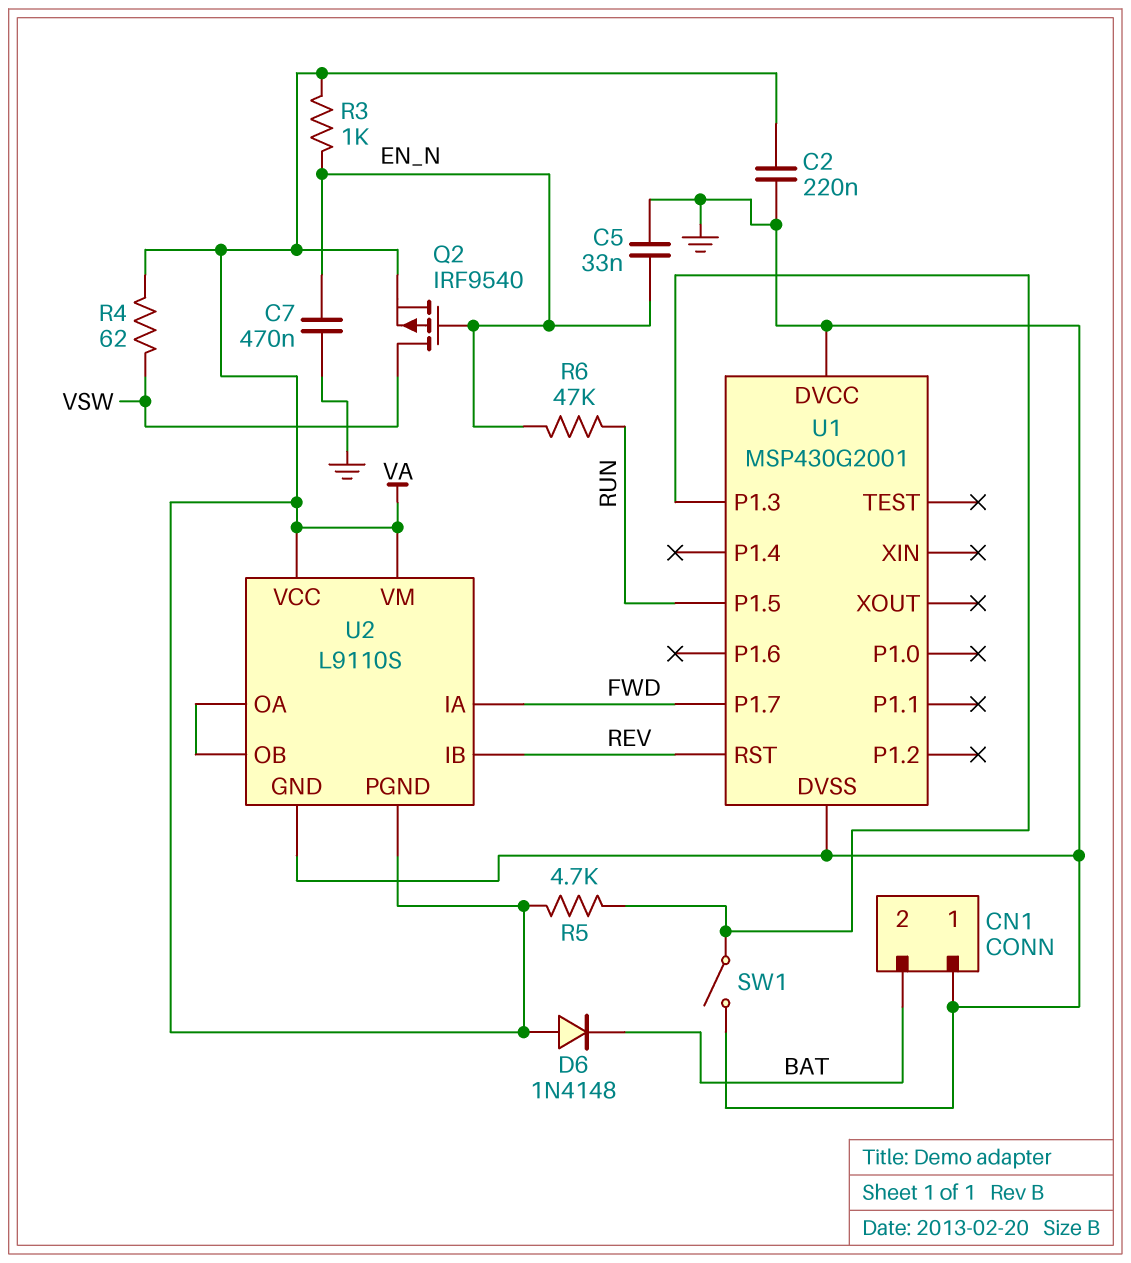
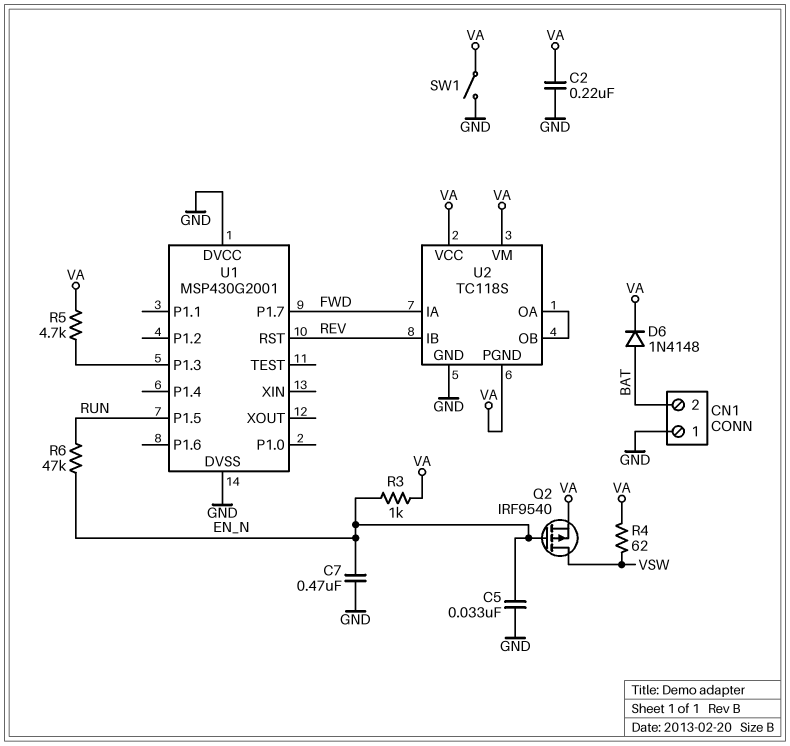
D6: diode 1N4148 (A VA, K BAT) -> diode 1N4148 (A BAT, K VA)
SW1: switch (GND, U1/P1.3) -> switch (GND, VA)
U2: L9110S -> TC118S

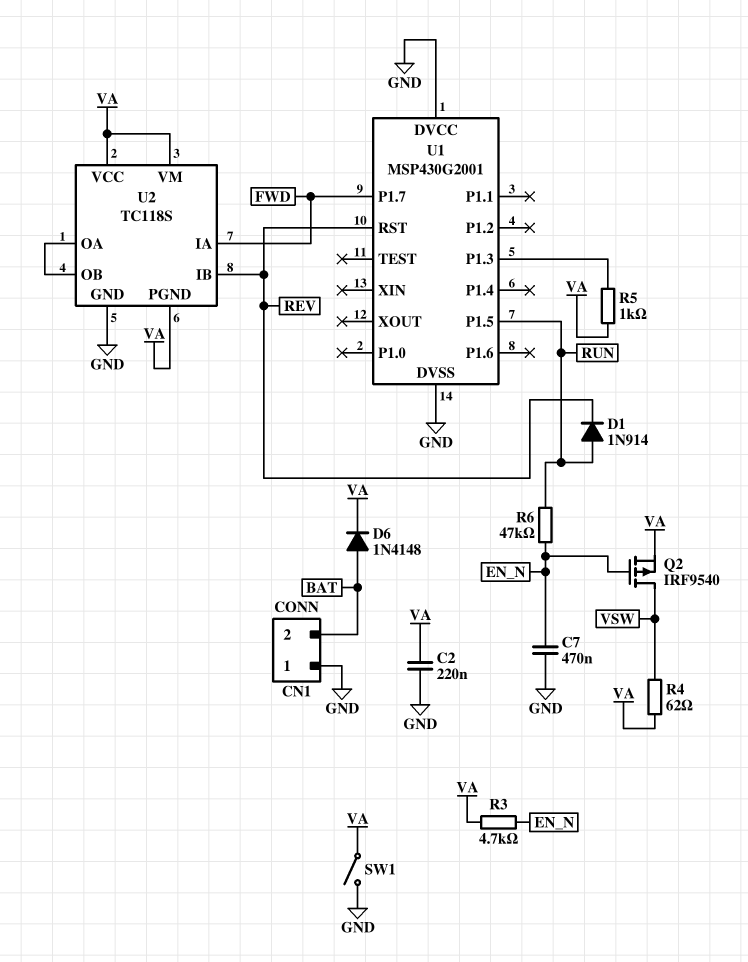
C5: 33nF (EN_N, GND) -> none
D1: none -> diode 1N914 (A RUN, K REV)
R3: 1k (EN_N, VA) -> 4.7k (EN_N, VA)
R5: 4.7k (U1/P1.3, VA) -> 1k (U1/P1.3, VA)

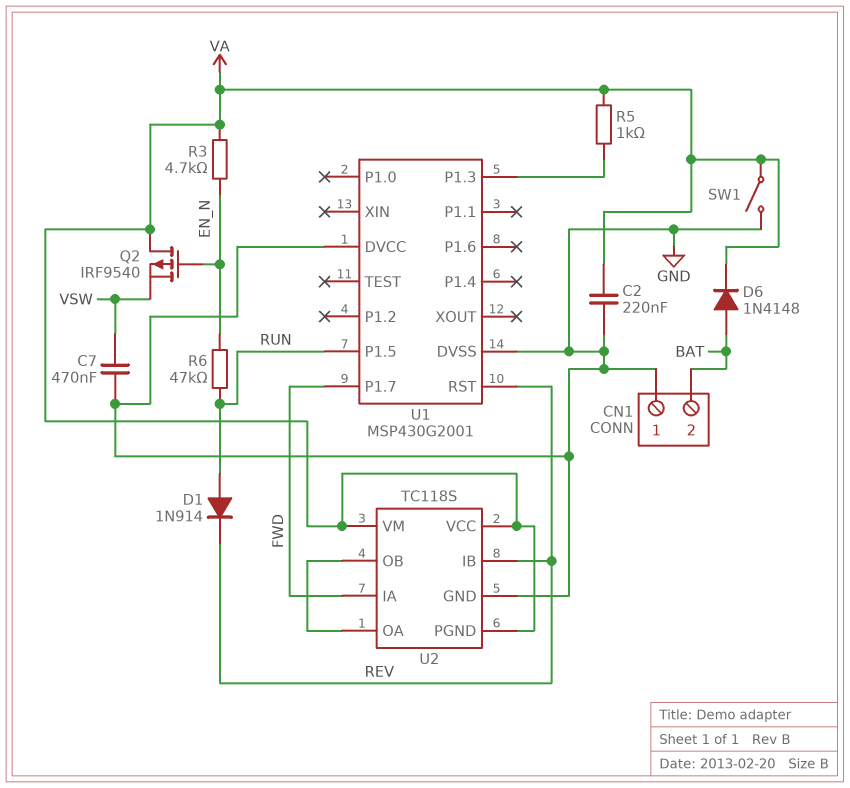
C7: 470nF (EN_N, GND) -> 470nF (GND, VSW)
Q2: PMOS IRF9540 (G EN_N, D VSW, S VA) -> PMOS IRF9540 (G EN_N, D VA, S VSW)
R4: 62 (VA, VSW) -> none

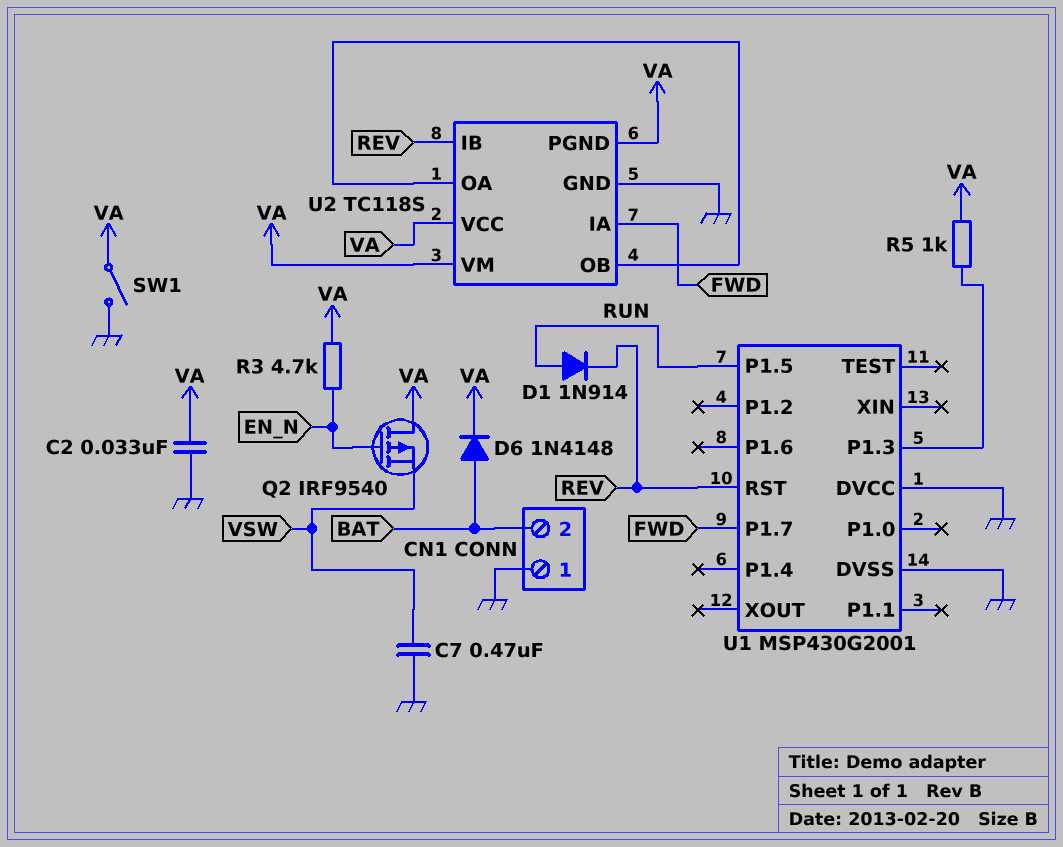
C2: 220nF (GND, VA) -> 33nF (GND, VA)
R6: 47k (EN_N, RUN) -> none

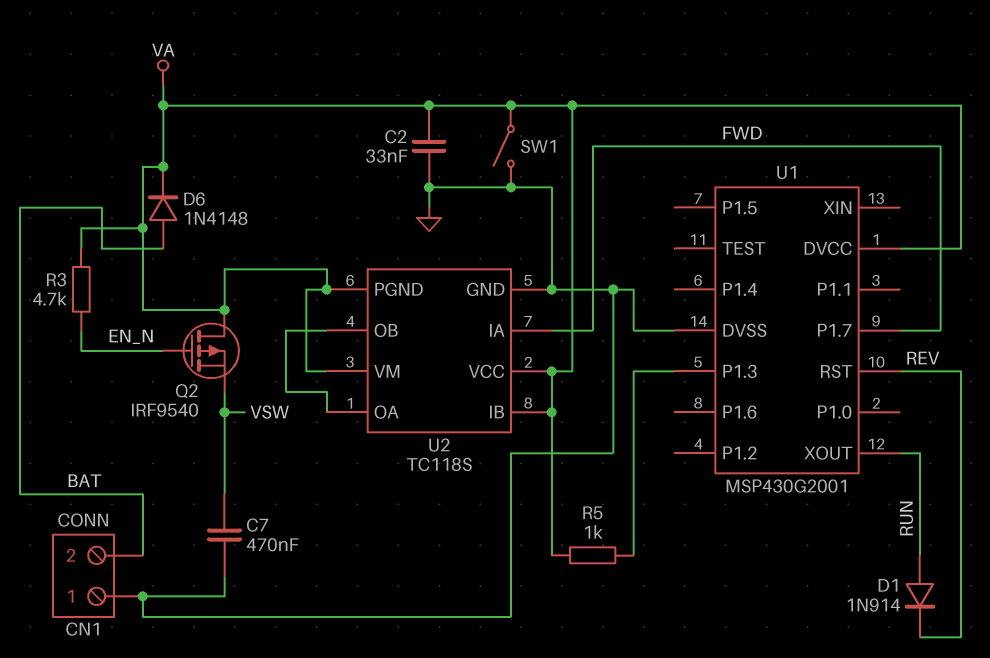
U1 pin DVCC: GND -> VA
U1 pin P1.5: RUN -> none
U1 pin XOUT: none -> RUN
U2 pin IB: REV -> VA

